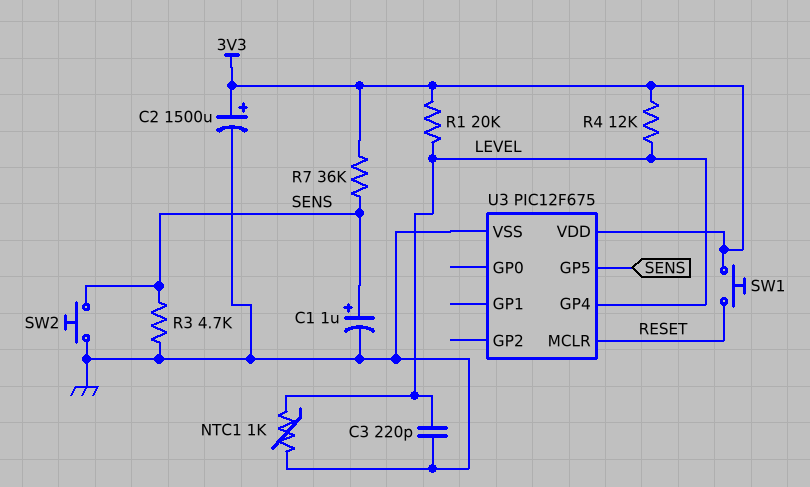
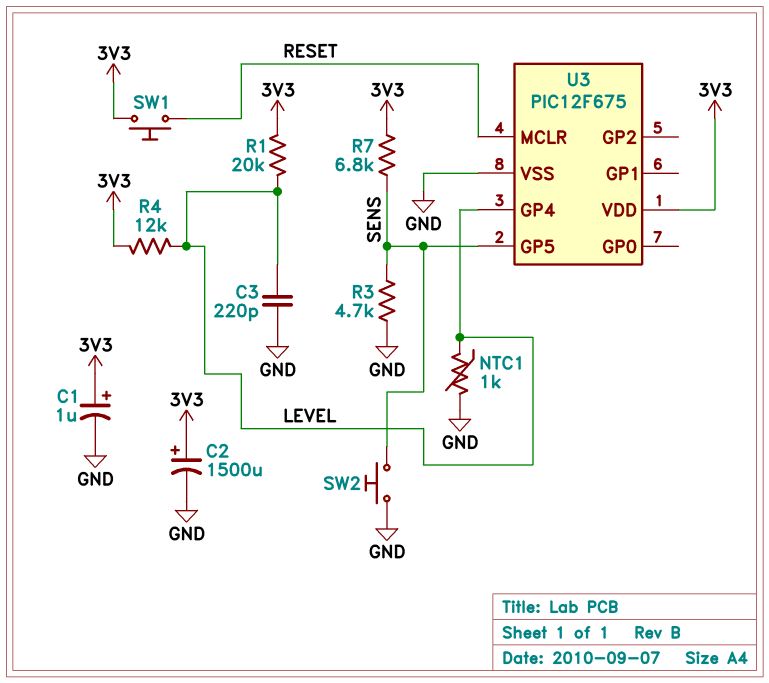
C1: 1uF (plus SENS, minus GND) -> 1uF (plus 3V3, minus GND)
R7: 36k (3V3, SENS) -> 6.8k (3V3, SENS)

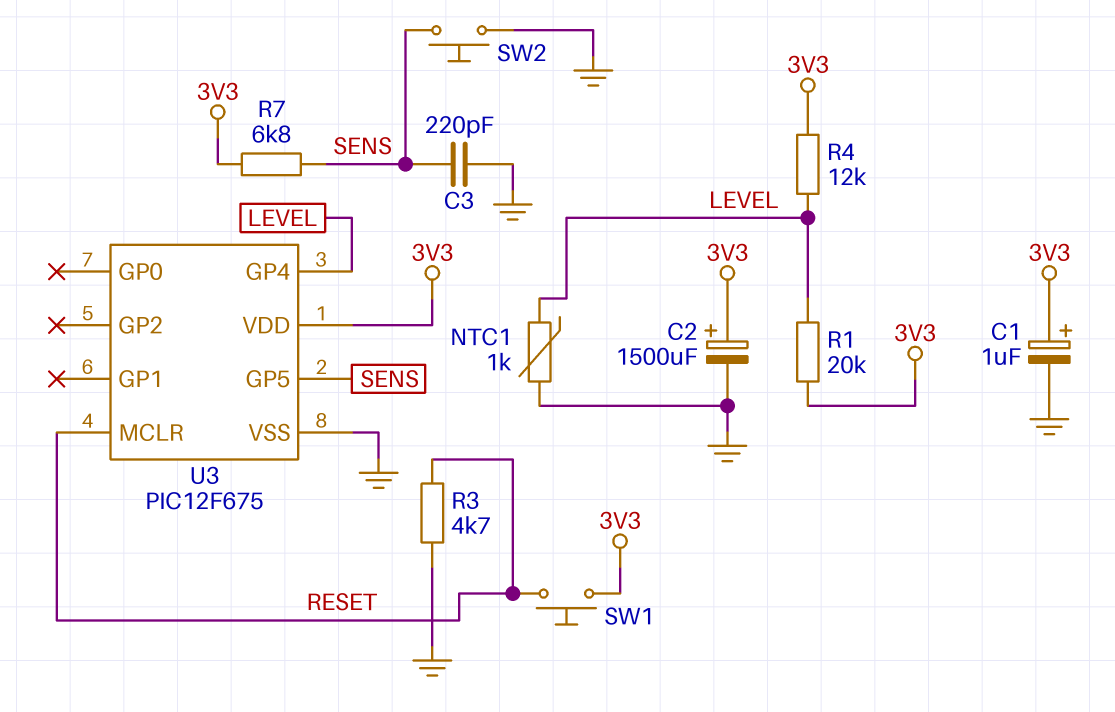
C3: 220pF (GND, LEVEL) -> 220pF (GND, SENS)
R3: 4.7k (GND, SENS) -> 4.7k (GND, RESET)

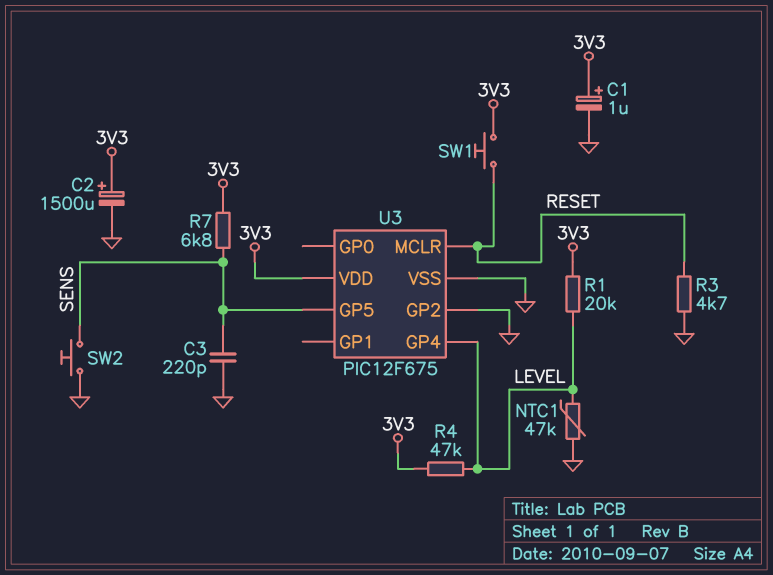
NTC1: 1k (GND, LEVEL) -> 47k (GND, LEVEL)
R4: 12k (3V3, LEVEL) -> 47k (3V3, LEVEL)
U3 pin GP2: none -> GND

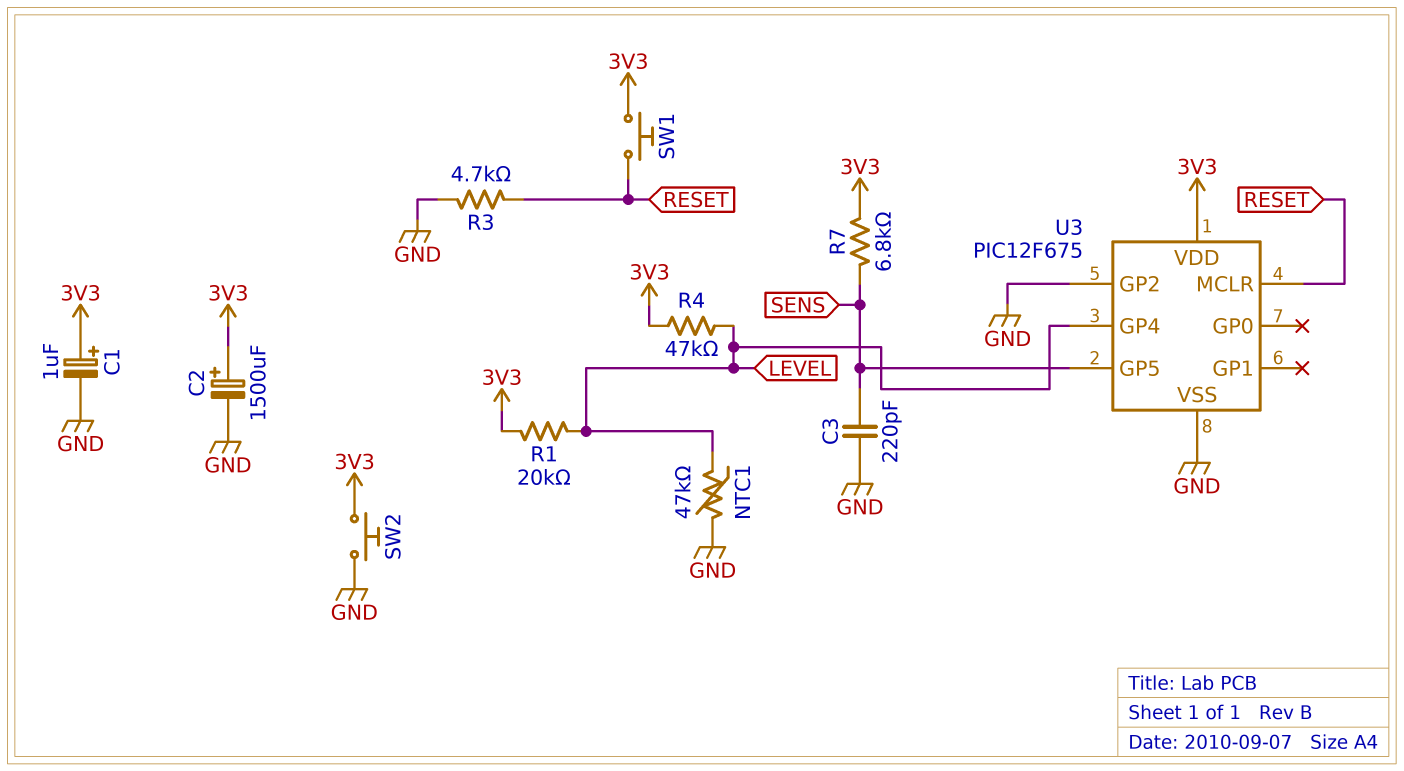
SW2: button (GND, SENS) -> button (3V3, GND)

